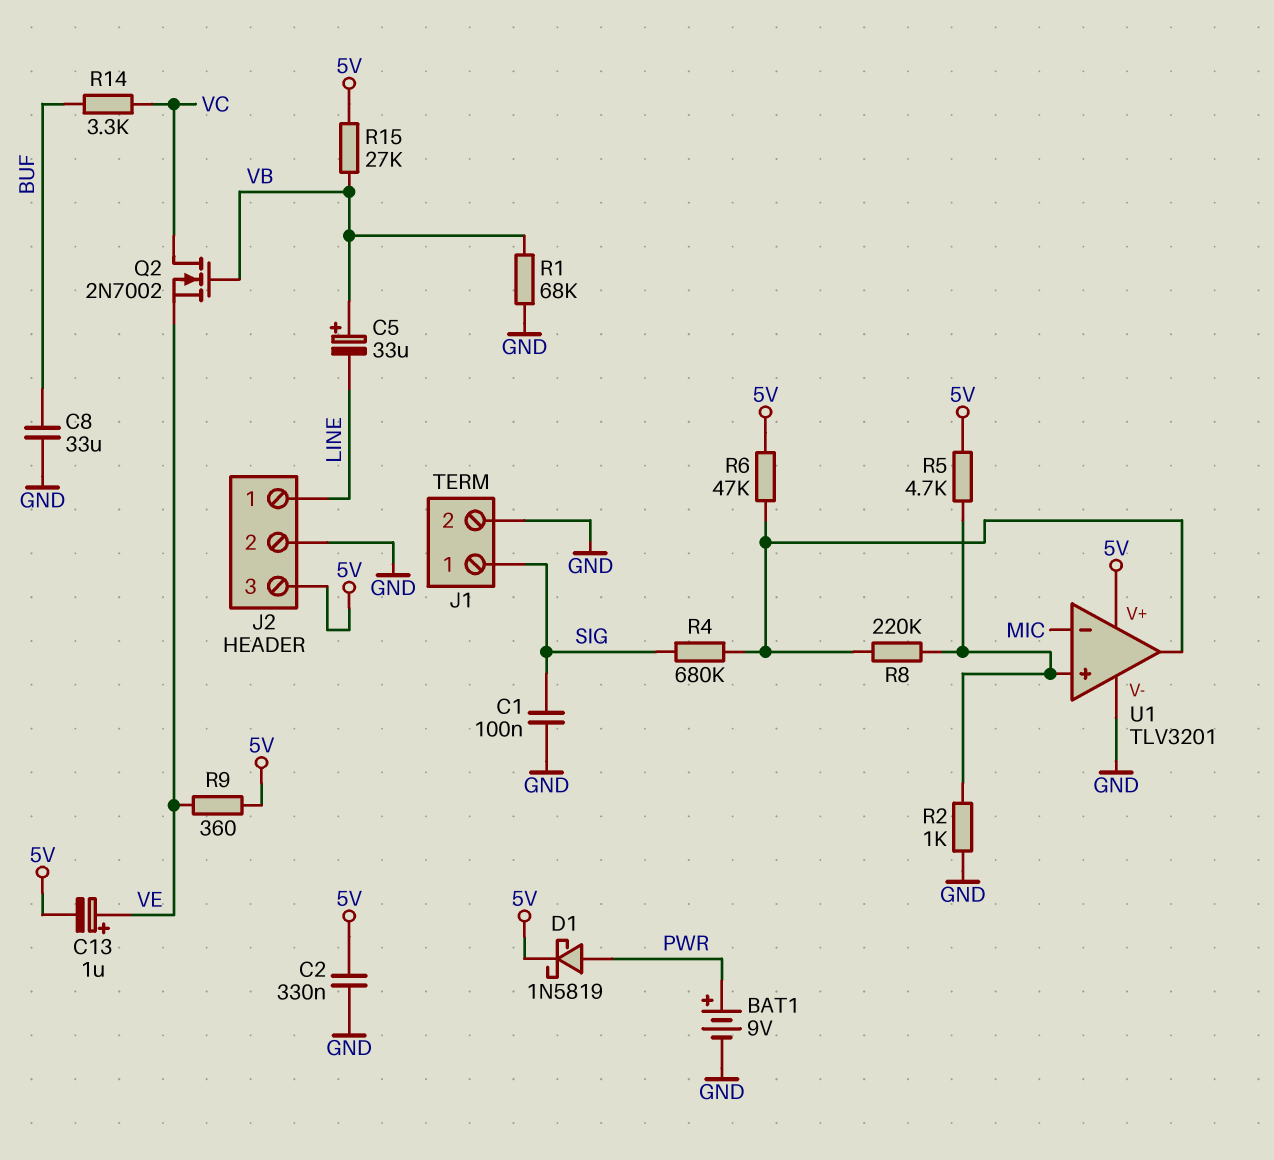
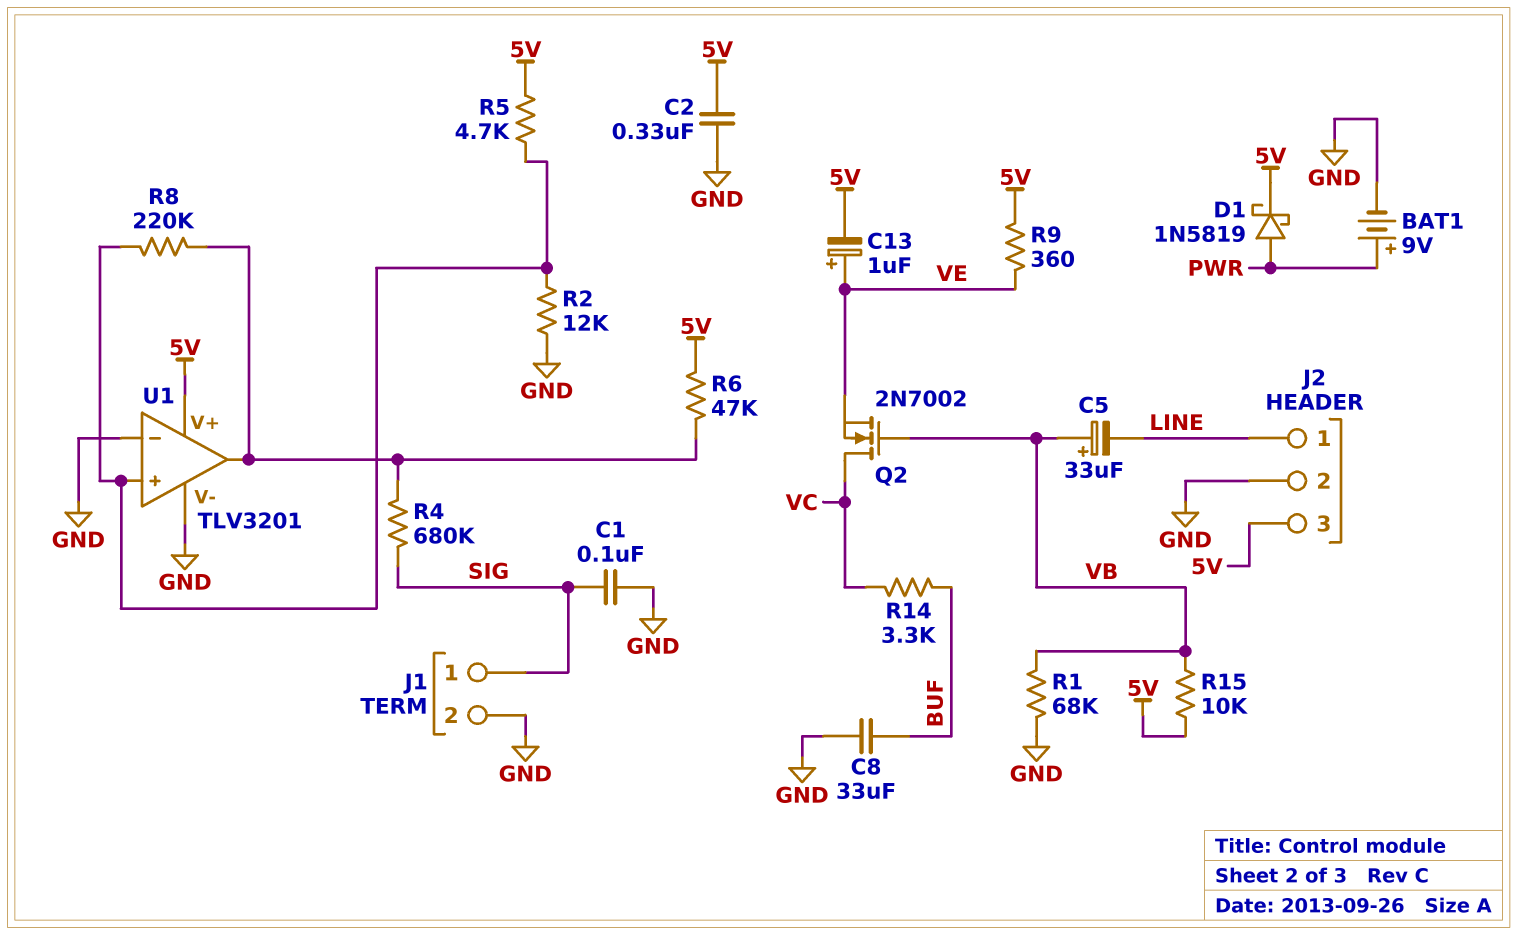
R2: 1k (GND, U1/in+) -> 12k (GND, U1/in+)
R15: 27k (5V, VB) -> 10k (5V, VB)
U1 pin in-: MIC -> GND

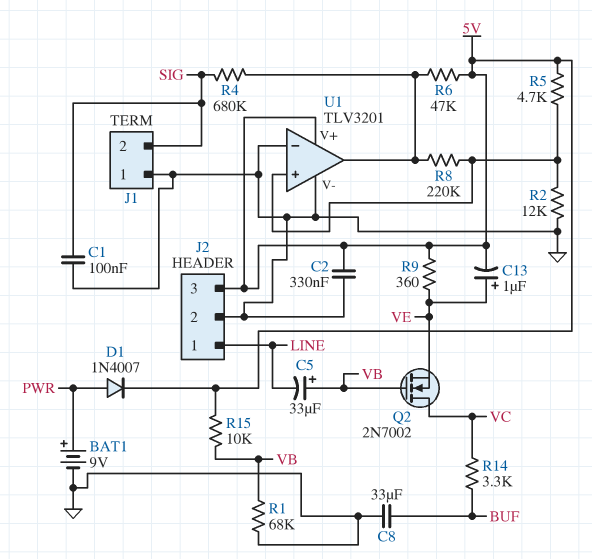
D1: schottky 1N5819 (A PWR, K 5V) -> diode 1N4007 (A PWR, K 5V)
J1 pin 1: SIG -> GND
J1 pin 2: GND -> SIG

